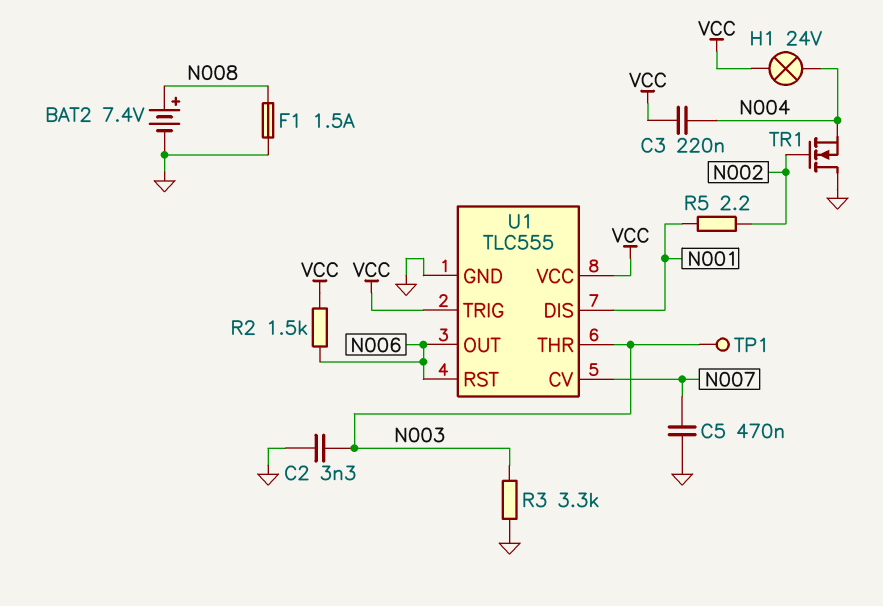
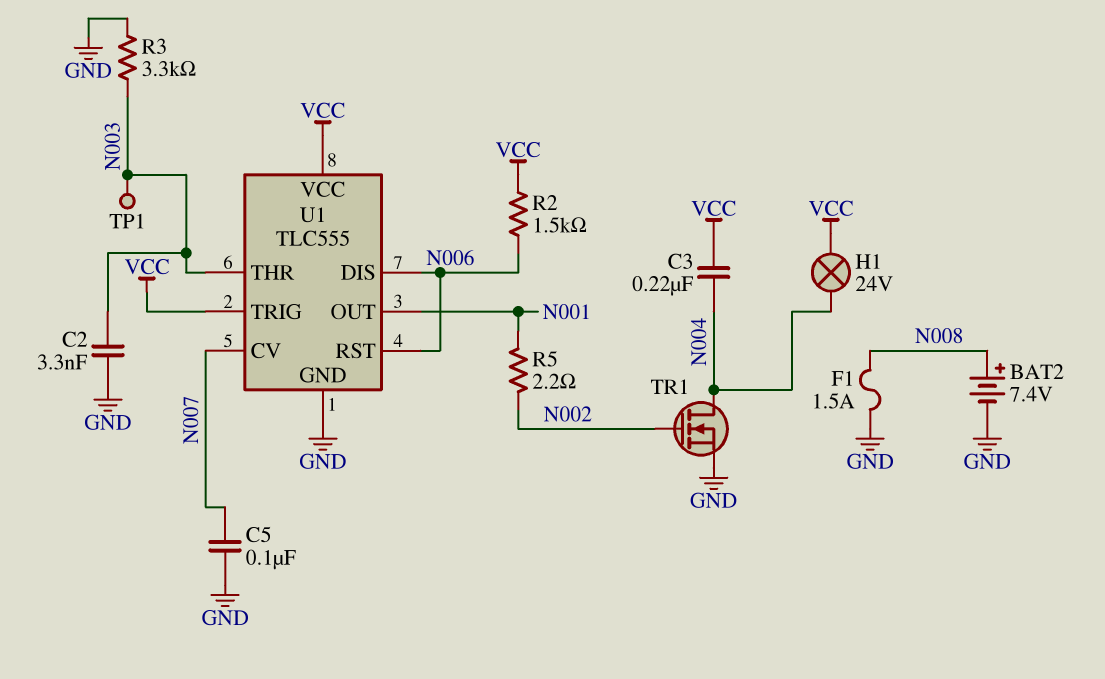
C5: 470nF (GND, N007) -> 100nF (GND, N007)
TR1: NMOS (G N002, D GND, S N004) -> NMOS (G N002, D N004, S GND)
U1 pin DIS: N001 -> N006
U1 pin OUT: N006 -> N001

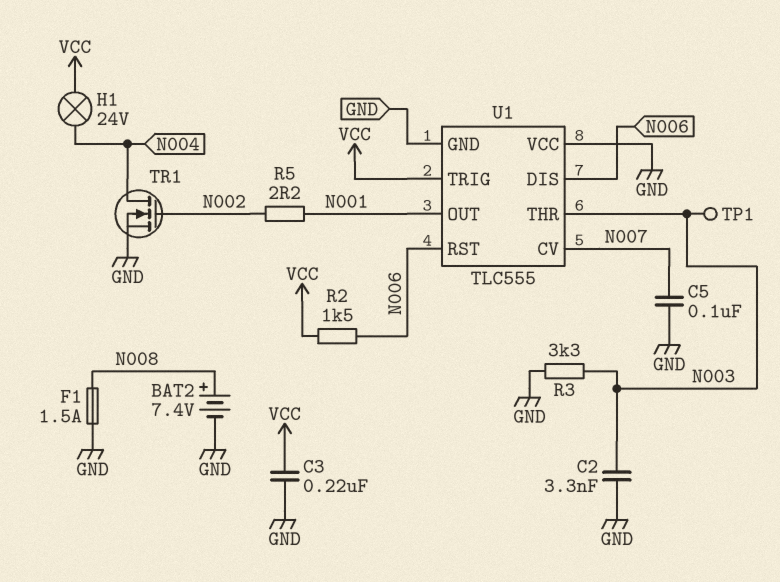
C3: 220nF (N004, VCC) -> 220nF (GND, VCC)
U1 pin VCC: VCC -> GND

